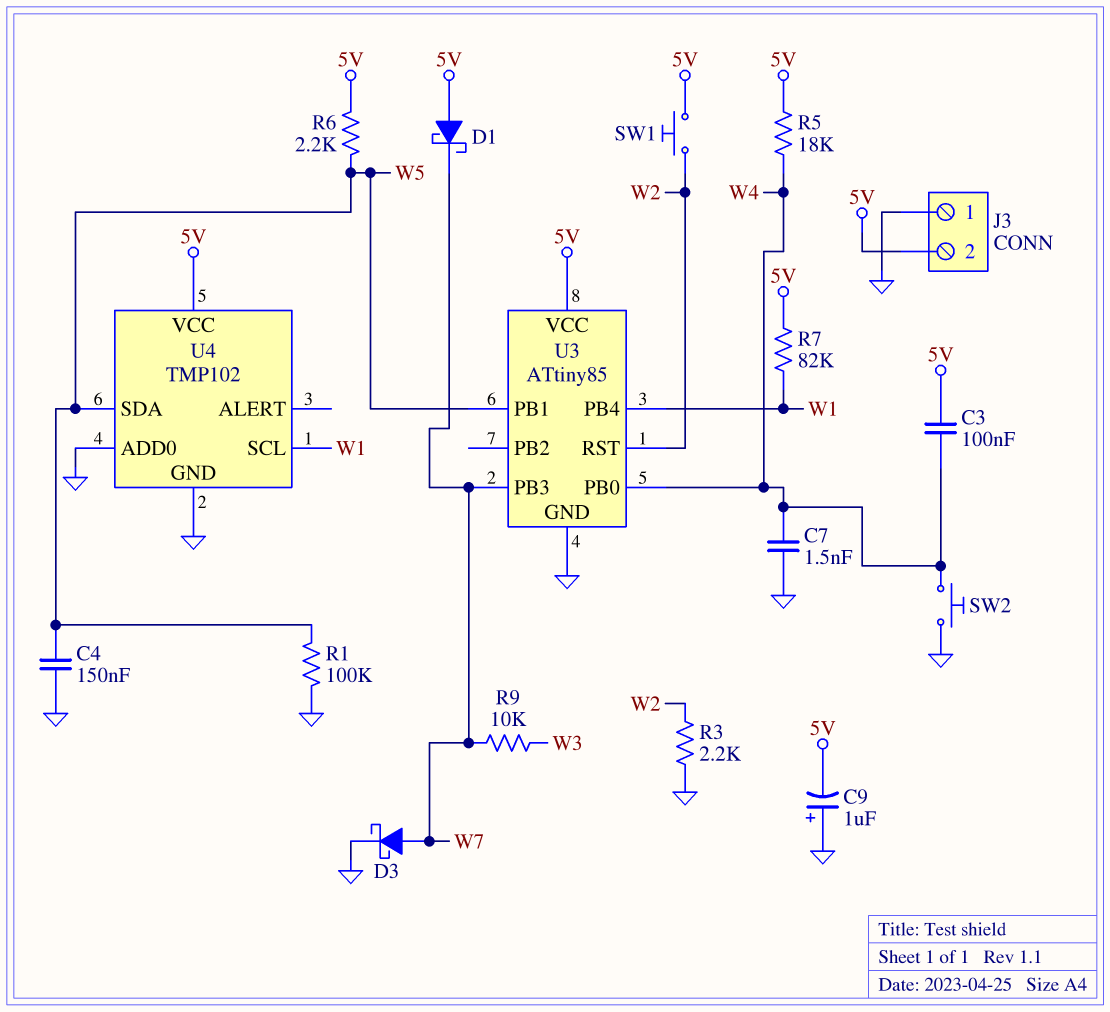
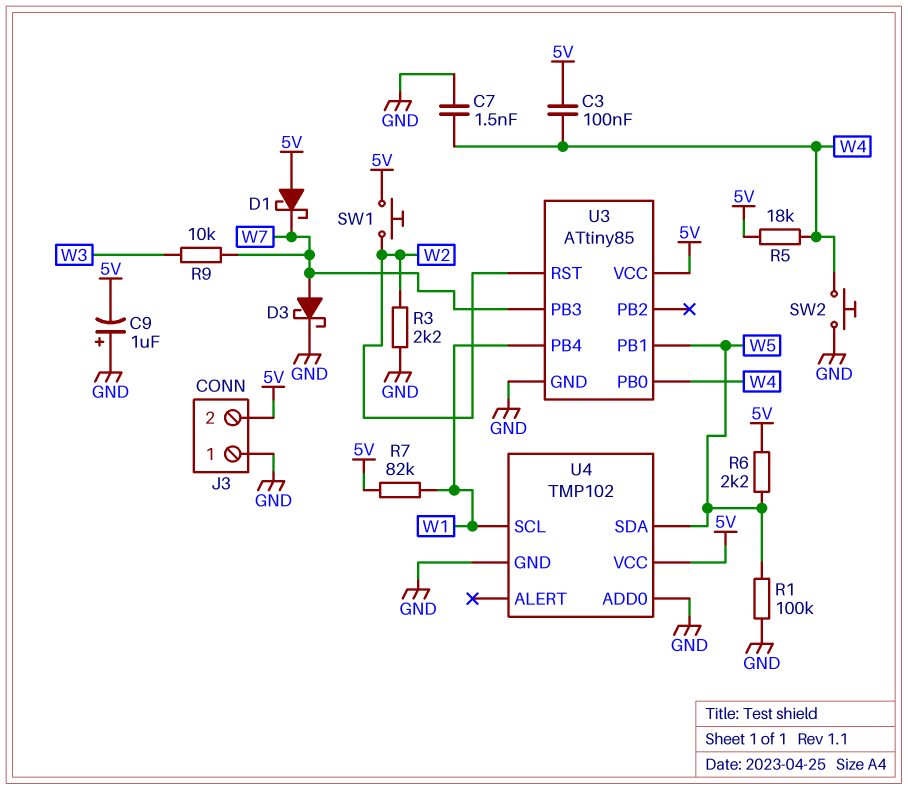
C4: 150nF (GND, W5) -> none

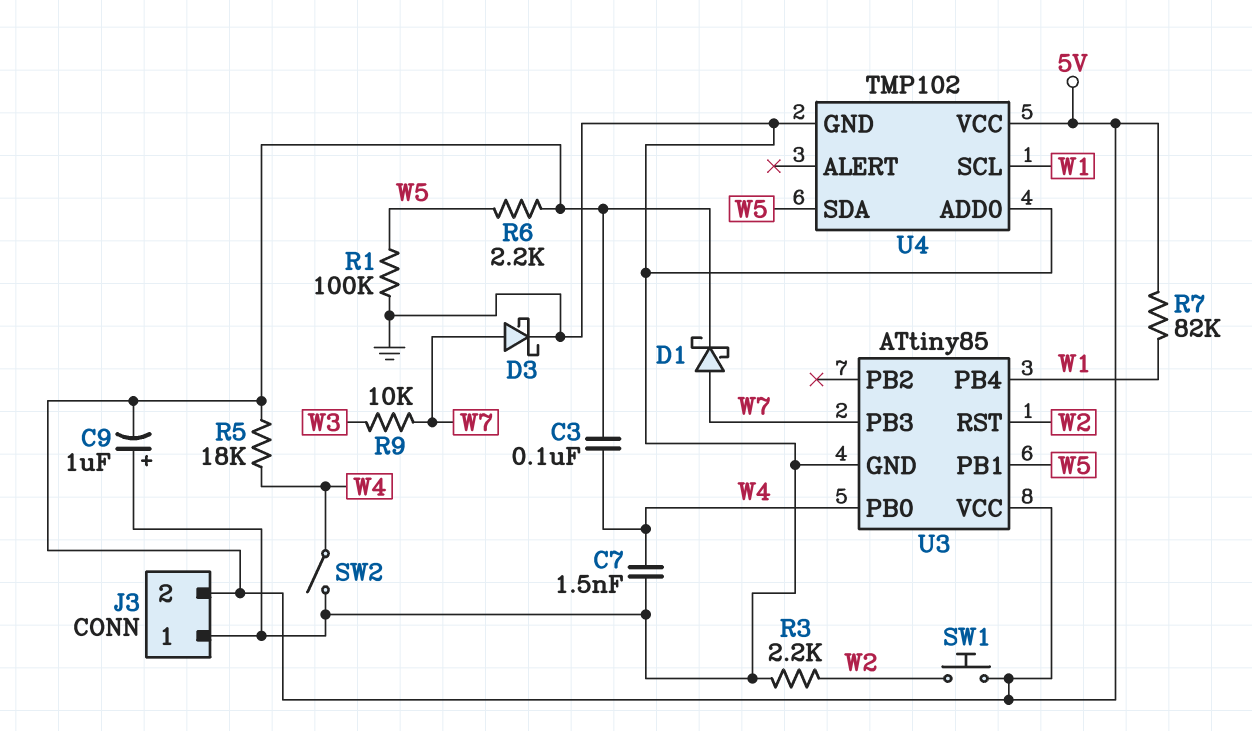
D1: schottky (A 5V, K W7) -> schottky (A W7, K 5V)
SW2: button (GND, W4) -> switch (GND, W4)

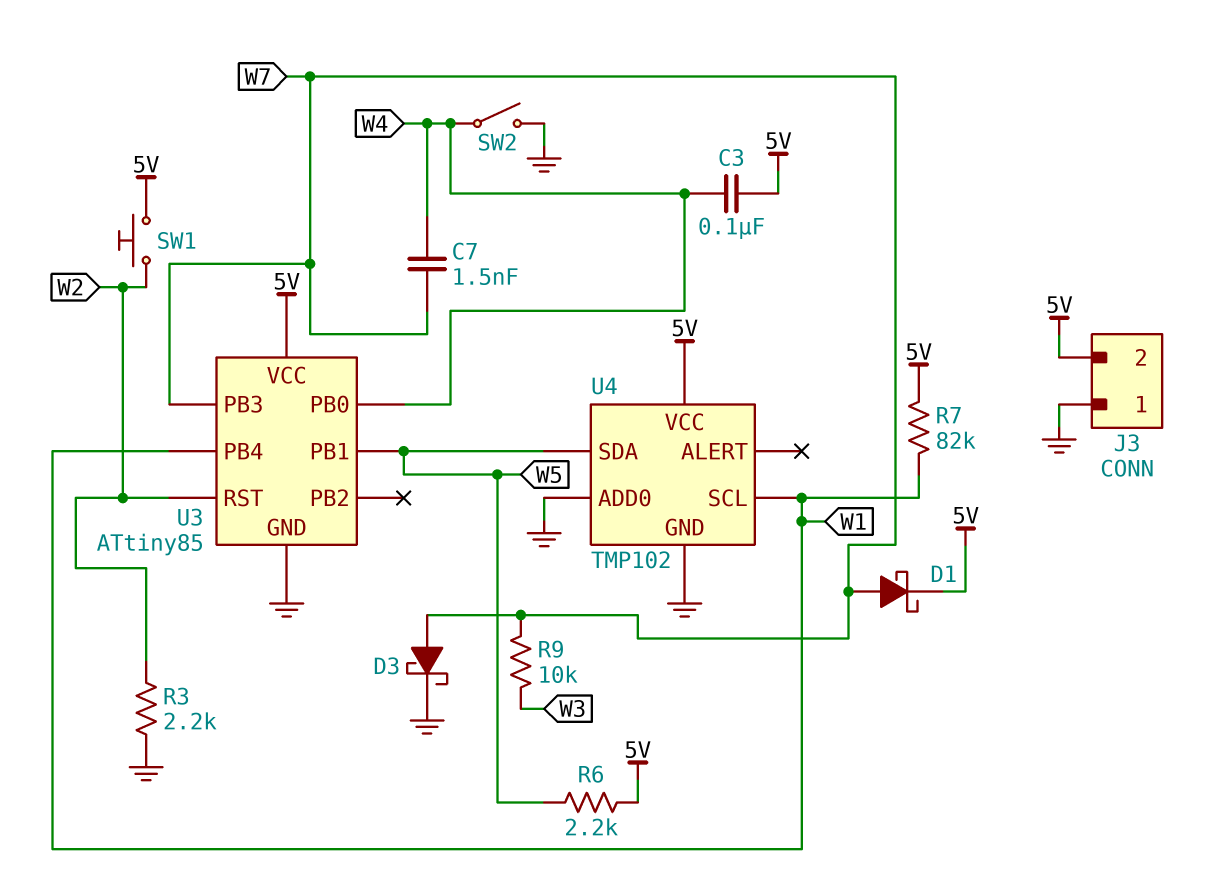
C7: 1.5nF (GND, W4) -> 1.5nF (W4, W7)
C9: 1uF (plus GND, minus 5V) -> none
R1: 100k (GND, W5) -> none
R5: 18k (5V, W4) -> none

